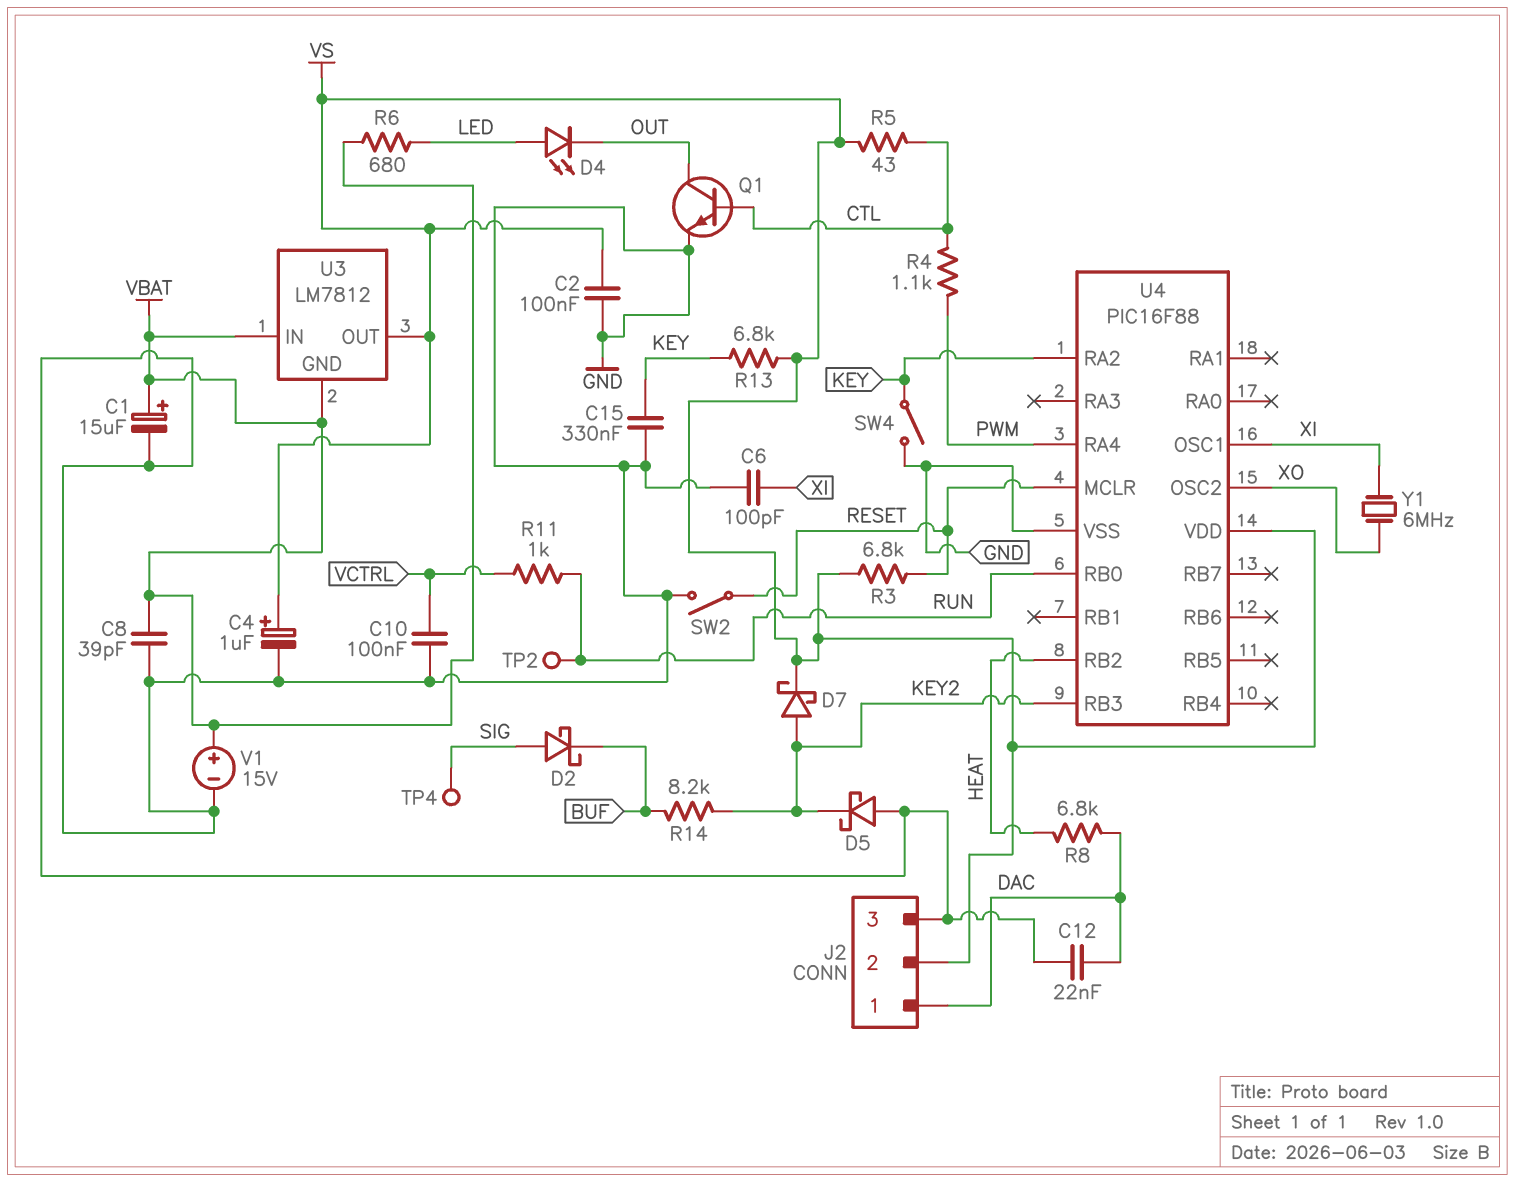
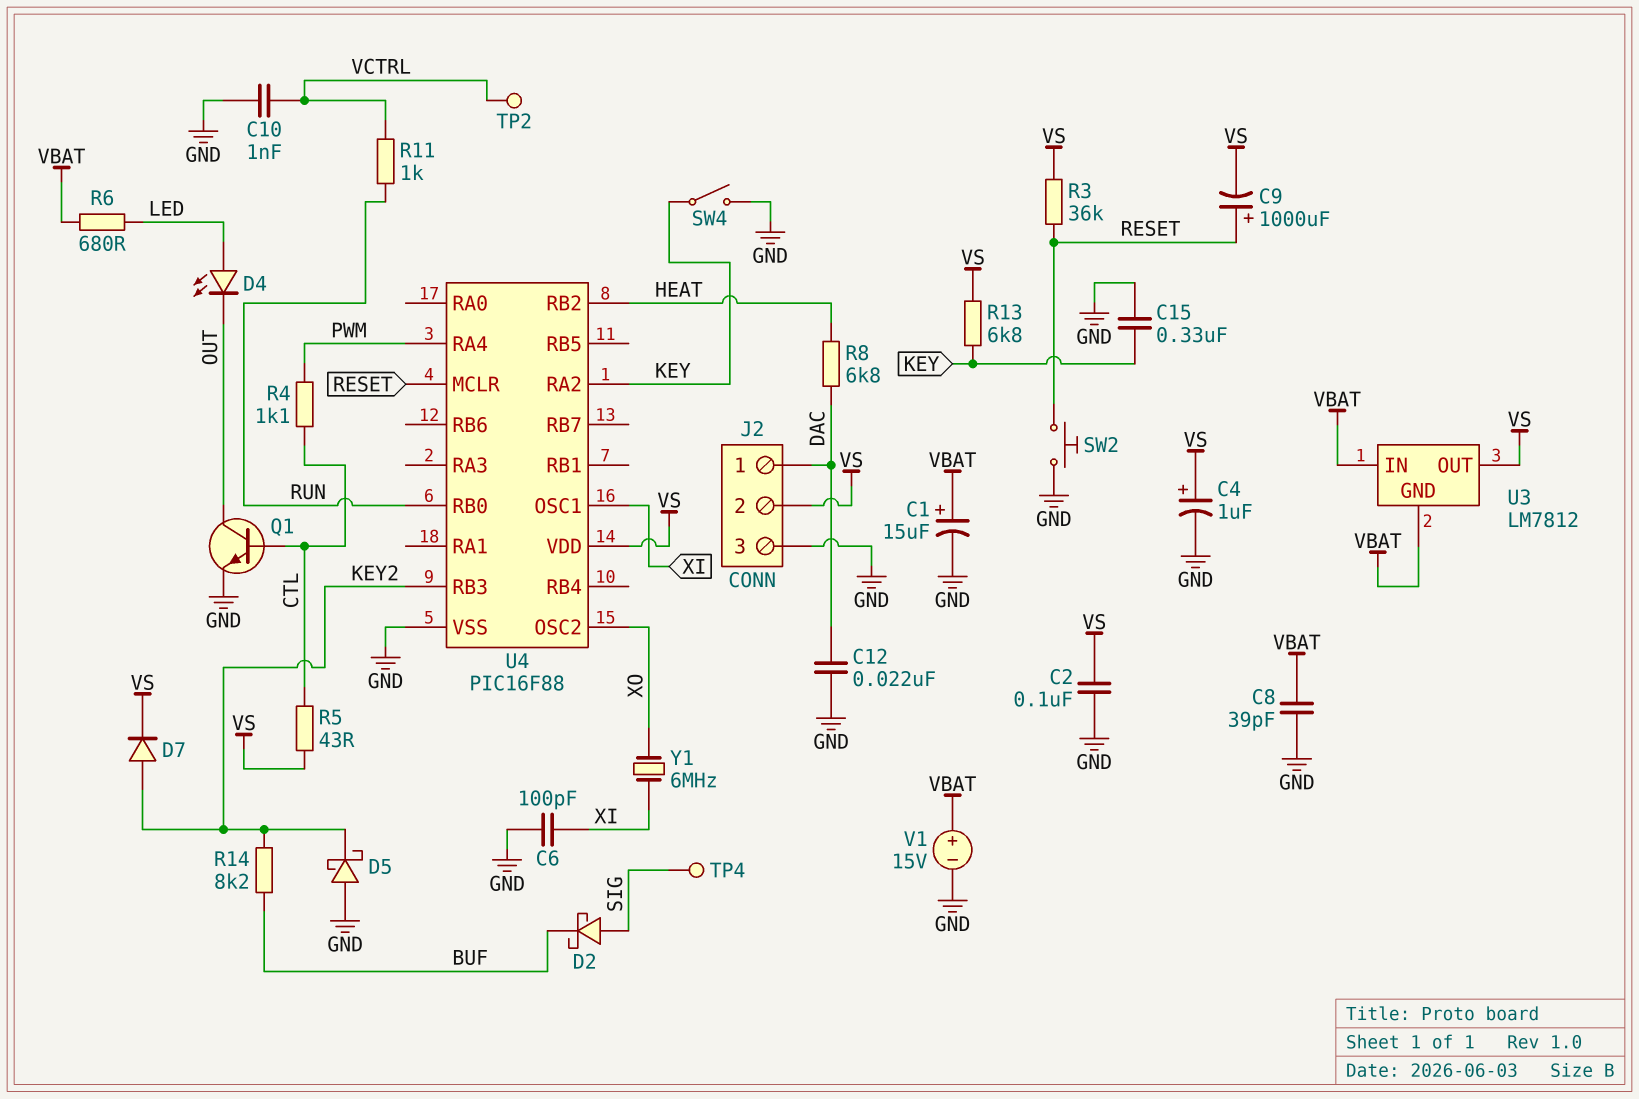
C9: none -> 1000uF (plus RESET, minus VS)
C10: 100nF (GND, VCTRL) -> 1nF (GND, VCTRL)
D7: schottky (A KEY2, K VS) -> diode (A KEY2, K VS)
R3: 6.8k (RESET, VS) -> 36k (RESET, VS)
SW2: switch (GND, RESET) -> button (GND, RESET)
TP2: test point (RUN) -> test point (VCTRL)

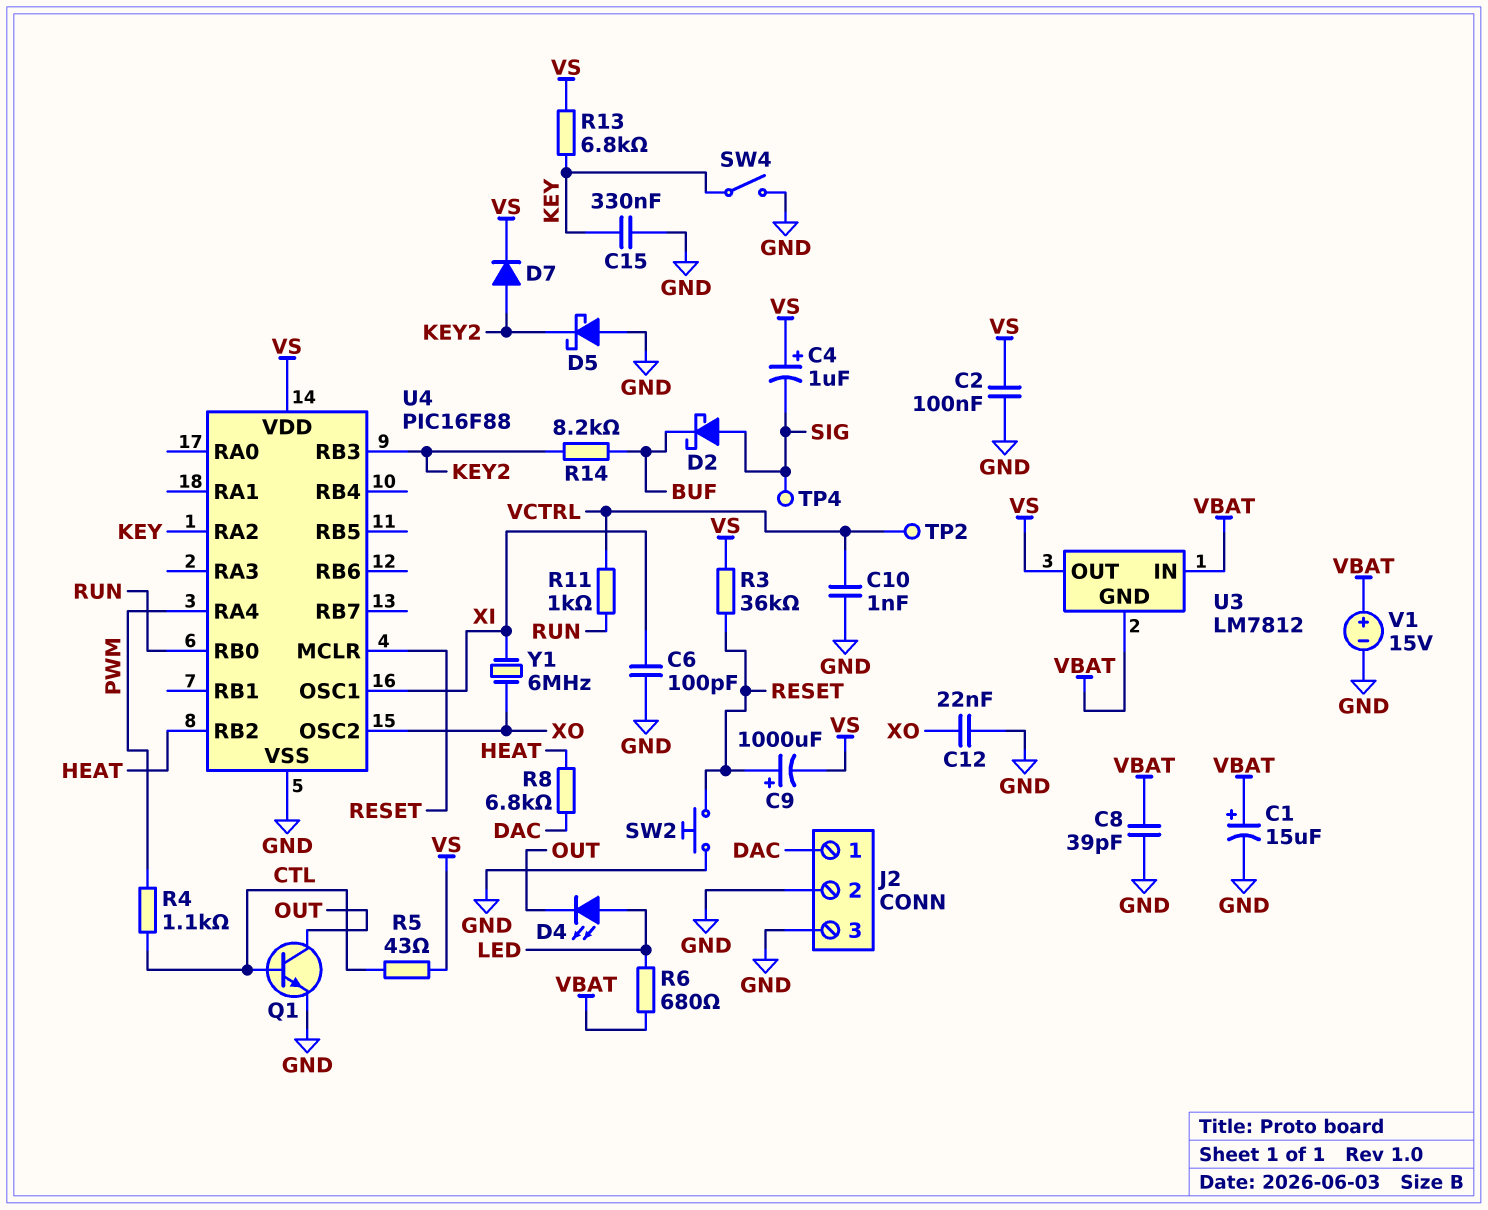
C4: 1uF (plus VS, minus GND) -> 1uF (plus VS, minus SIG)
C12: 22nF (DAC, GND) -> 22nF (GND, XO)
J2 pin 2: VS -> GND

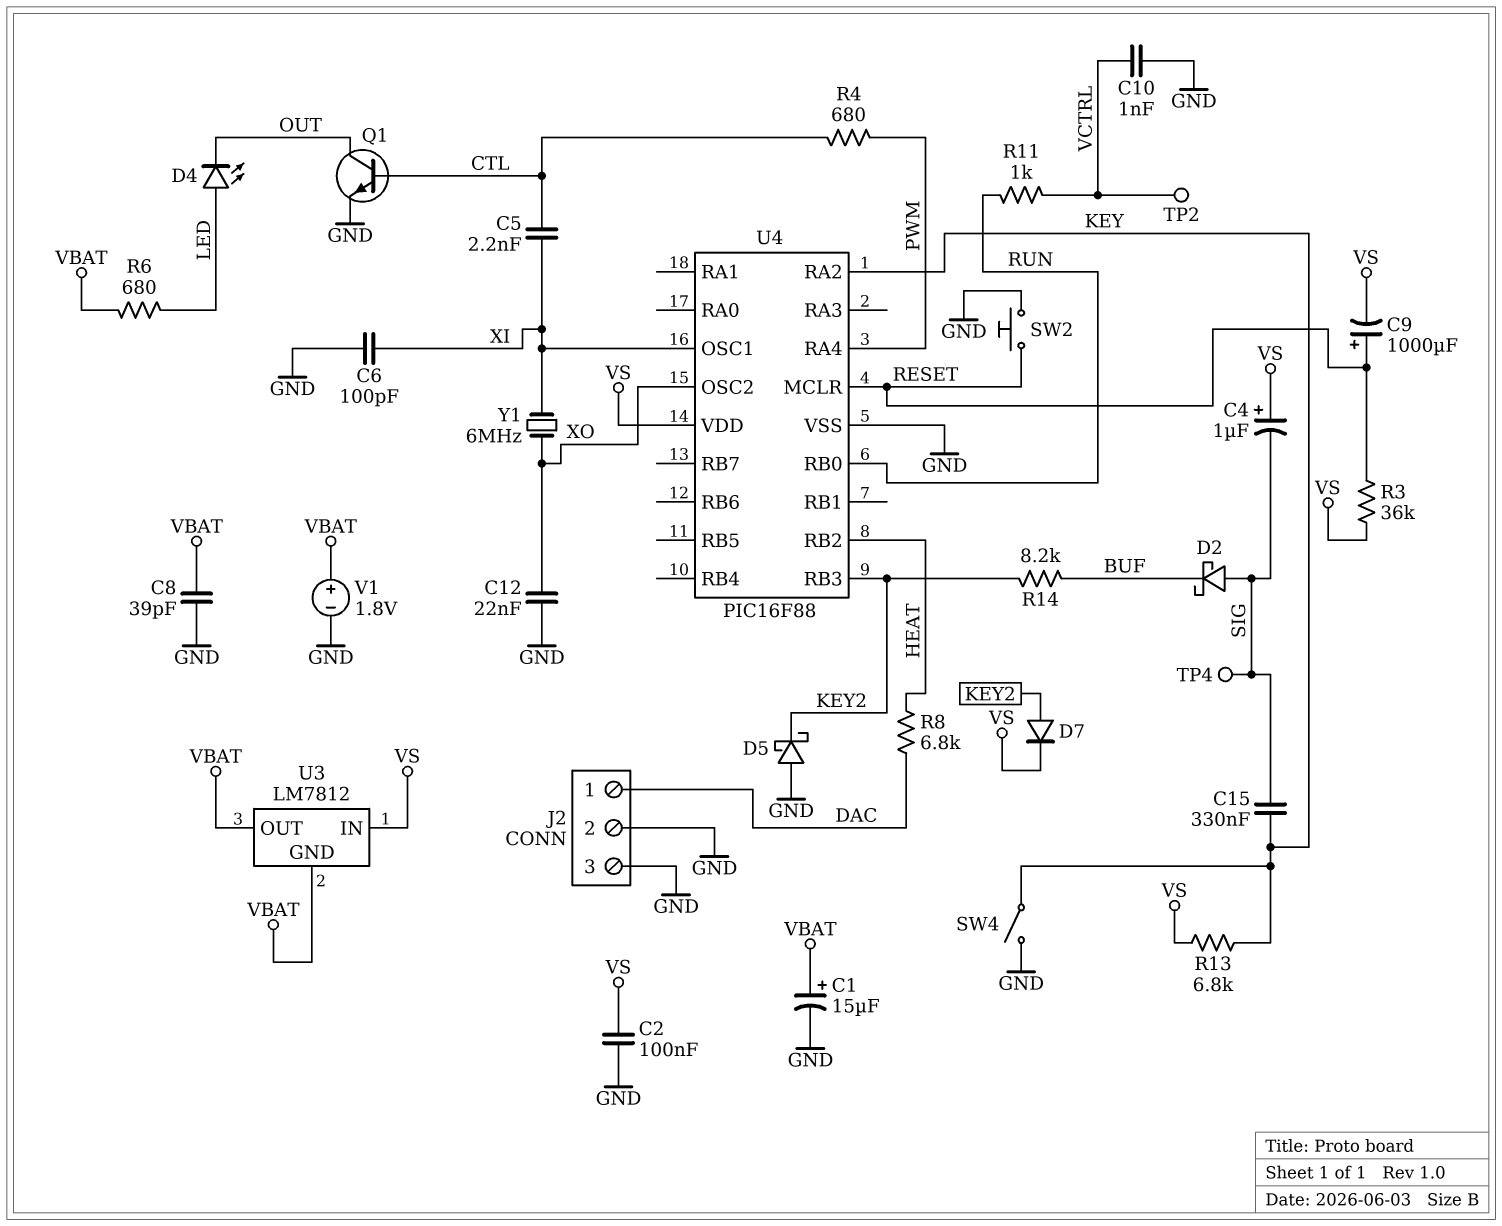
C5: none -> 2.2nF (CTL, XI)
C15: 330nF (GND, KEY) -> 330nF (KEY, SIG)
R4: 1.1k (CTL, PWM) -> 680 (CTL, PWM)
R5: 43 (CTL, VS) -> none
U3 pin IN: VBAT -> VS
U3 pin OUT: VS -> VBAT
V1: 15V (plus VBAT, minus GND) -> 1.8V (plus VBAT, minus GND)

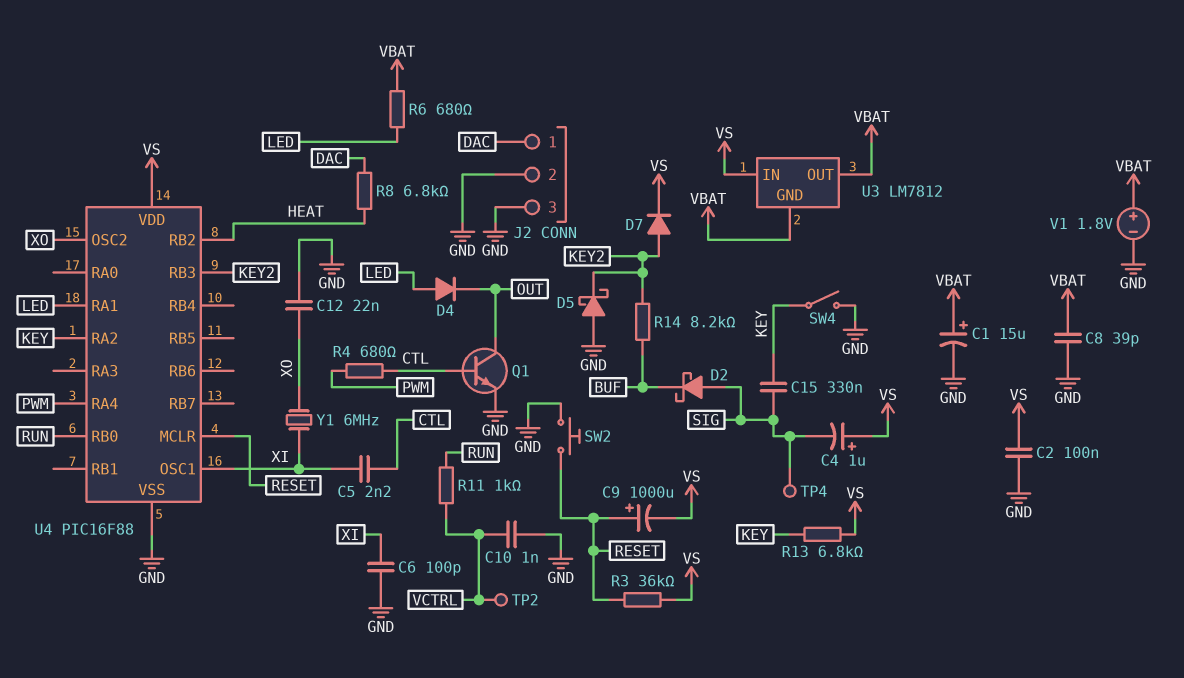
D4: LED (A LED, K OUT) -> diode (A LED, K OUT)
U4 pin RA1: none -> LED

